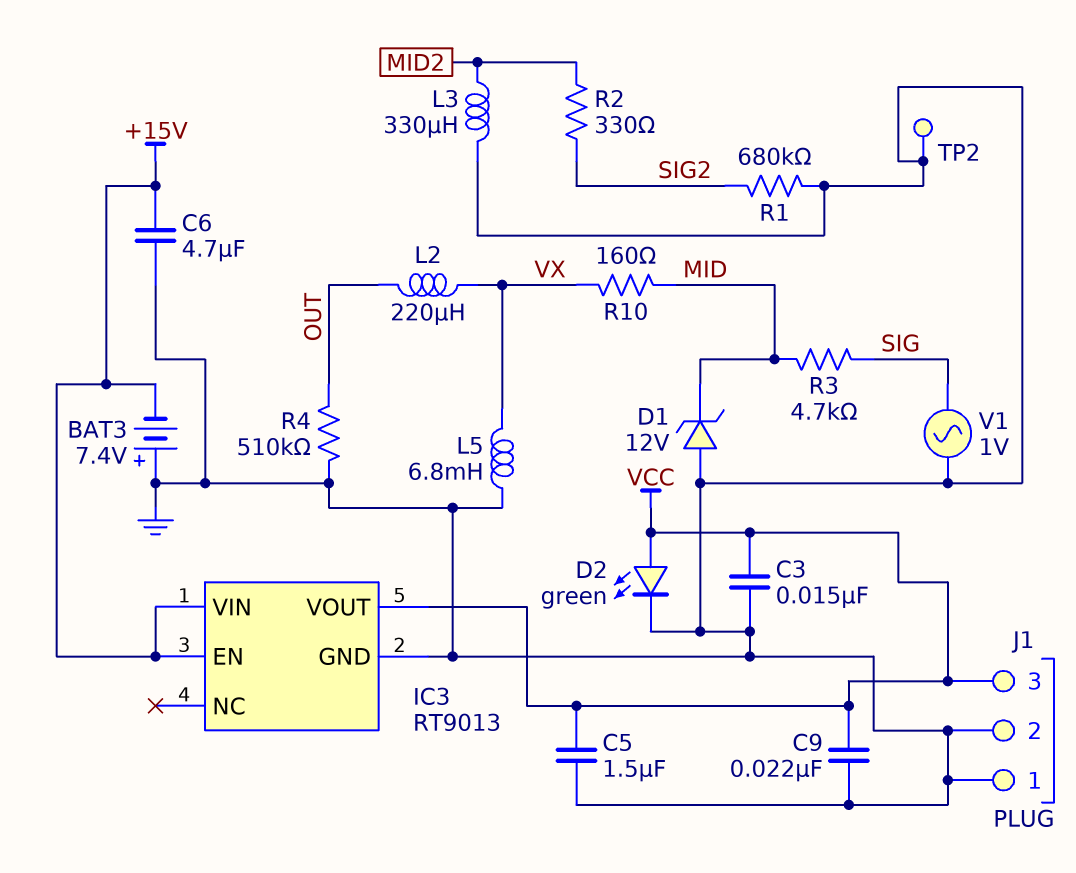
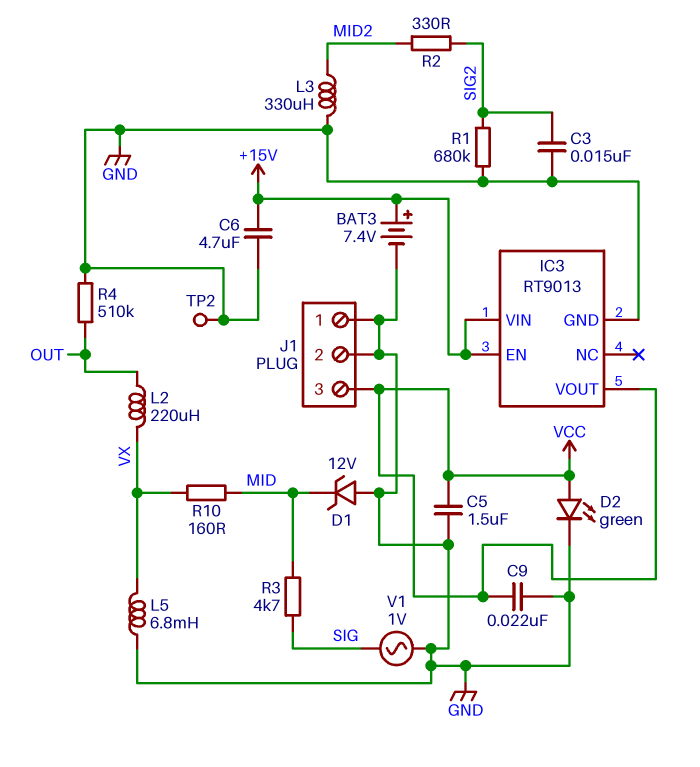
BAT3: 7.4V (plus GND, minus +15V) -> 7.4V (plus +15V, minus GND)
C3: 15nF (GND, VCC) -> 15nF (GND, SIG2)

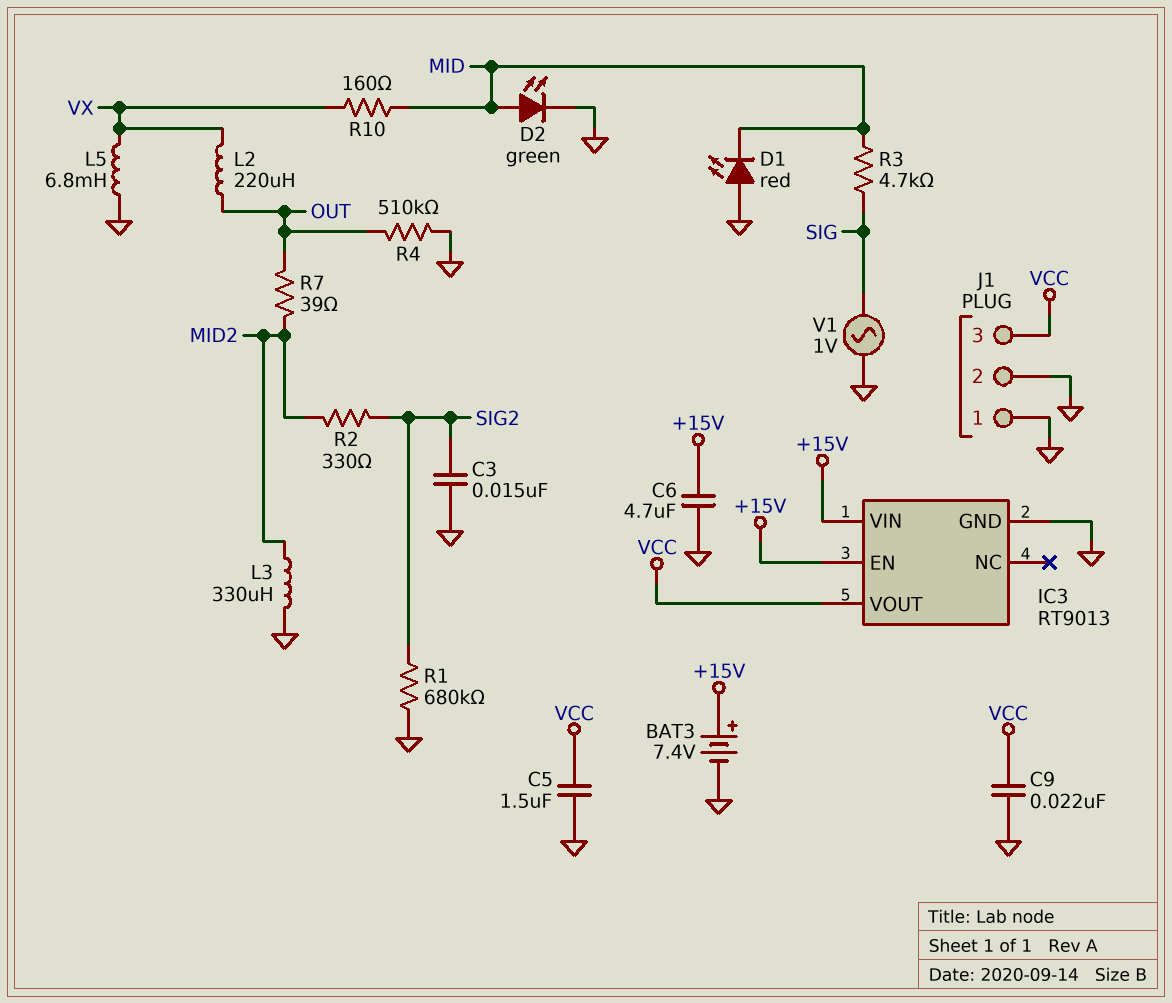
D1: zener 12V (A GND, K MID) -> LED red (A GND, K MID)
D2: LED green (A VCC, K GND) -> LED green (A MID, K GND)
R7: none -> 39 (MID2, OUT)
TP2: test point (GND) -> none

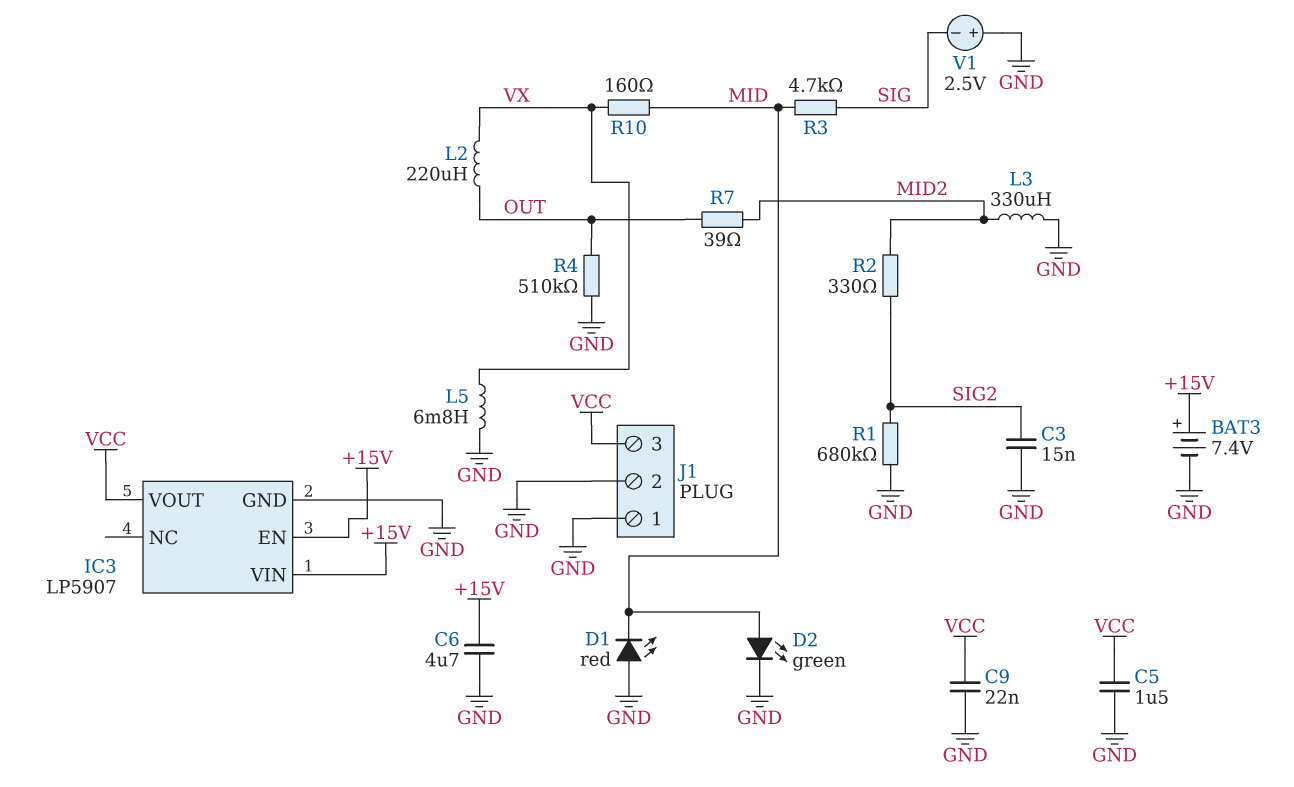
IC3: RT9013 -> LP5907
V1: AC 1V (GND, SIG) -> 2.5V (plus GND, minus SIG)

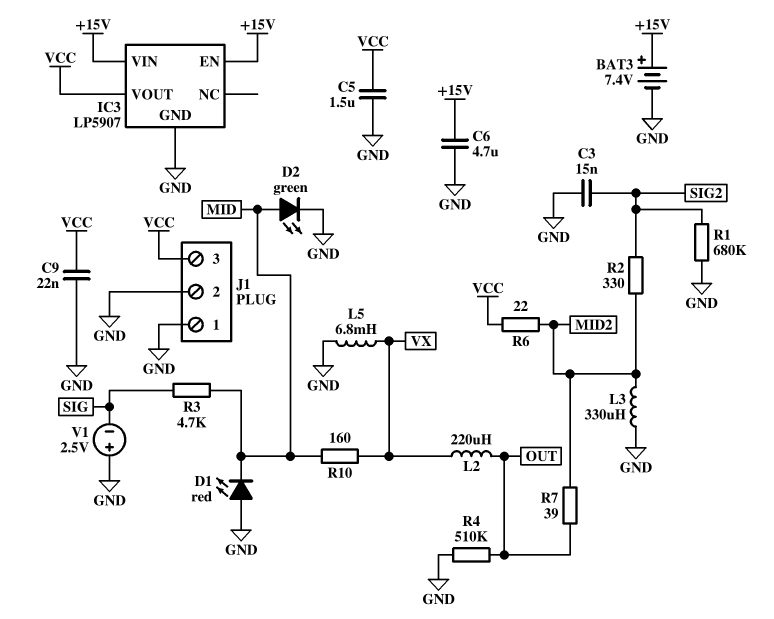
R6: none -> 22 (MID2, VCC)

